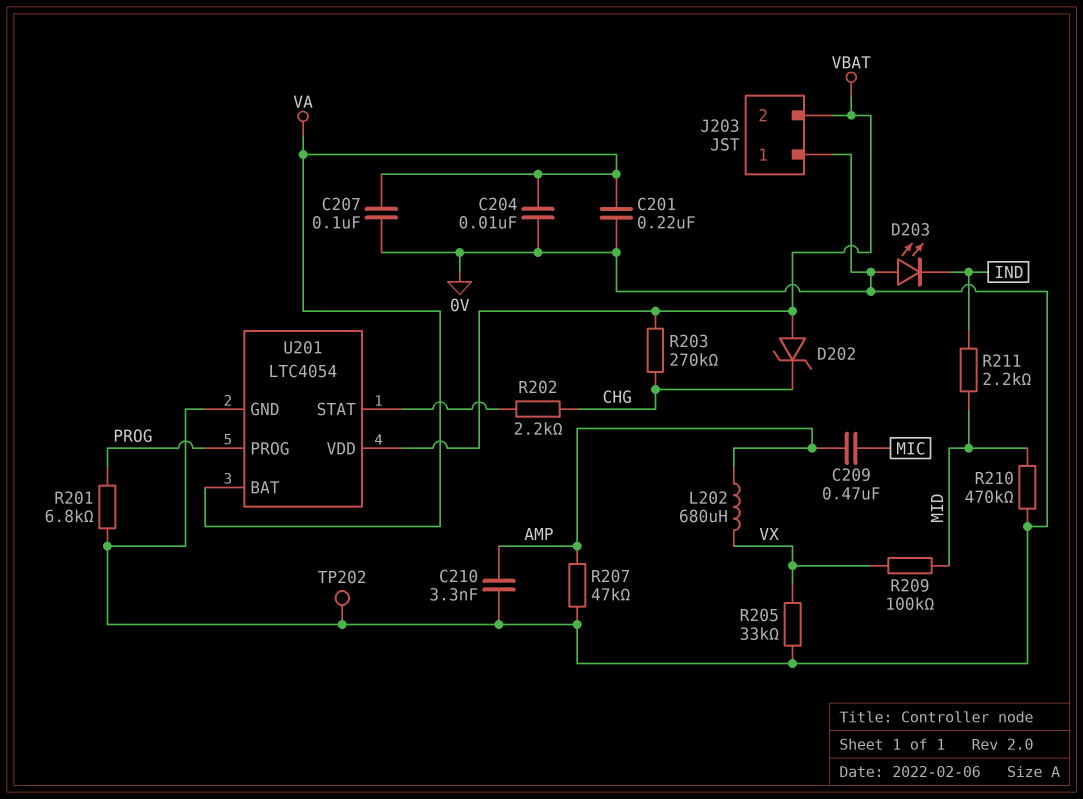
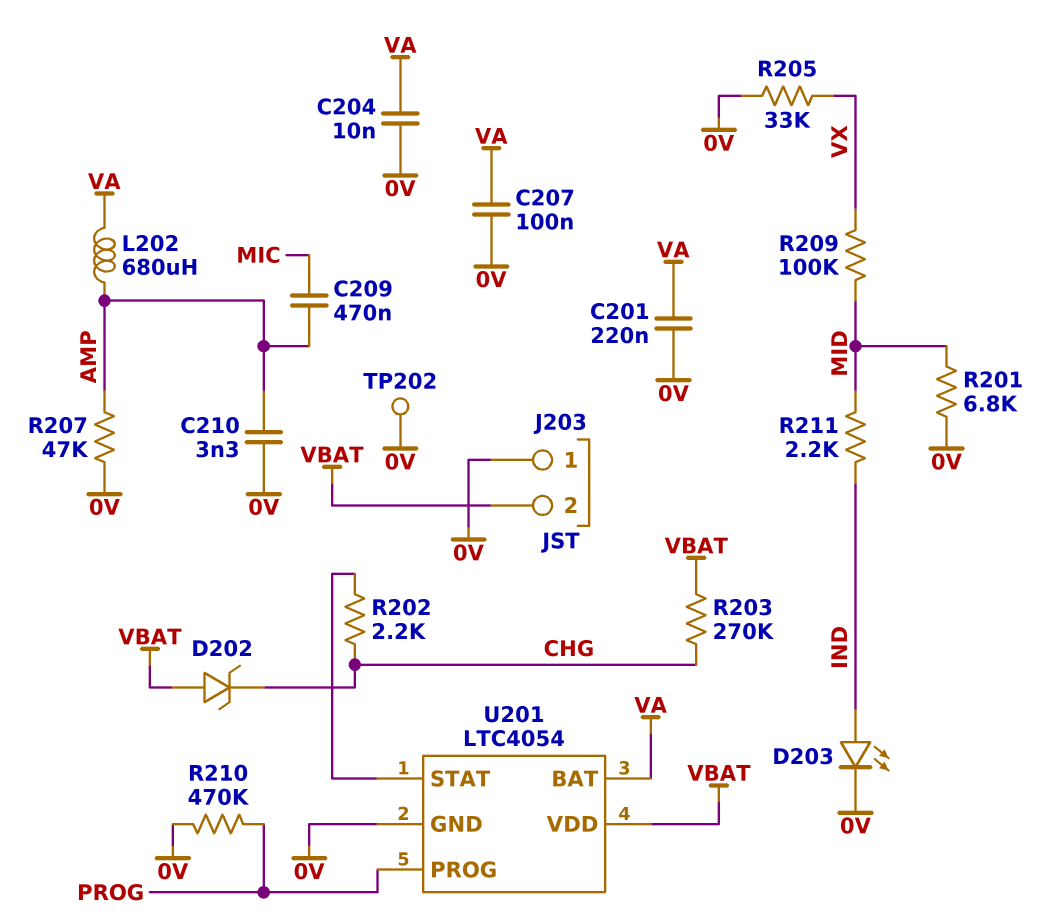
D203: LED (A 0V, K IND) -> LED (A IND, K 0V)
L202: 680uH (AMP, VX) -> 680uH (AMP, VA)
R201: 6.8k (0V, PROG) -> 6.8k (0V, MID)
R210: 470k (0V, MID) -> 470k (0V, PROG)

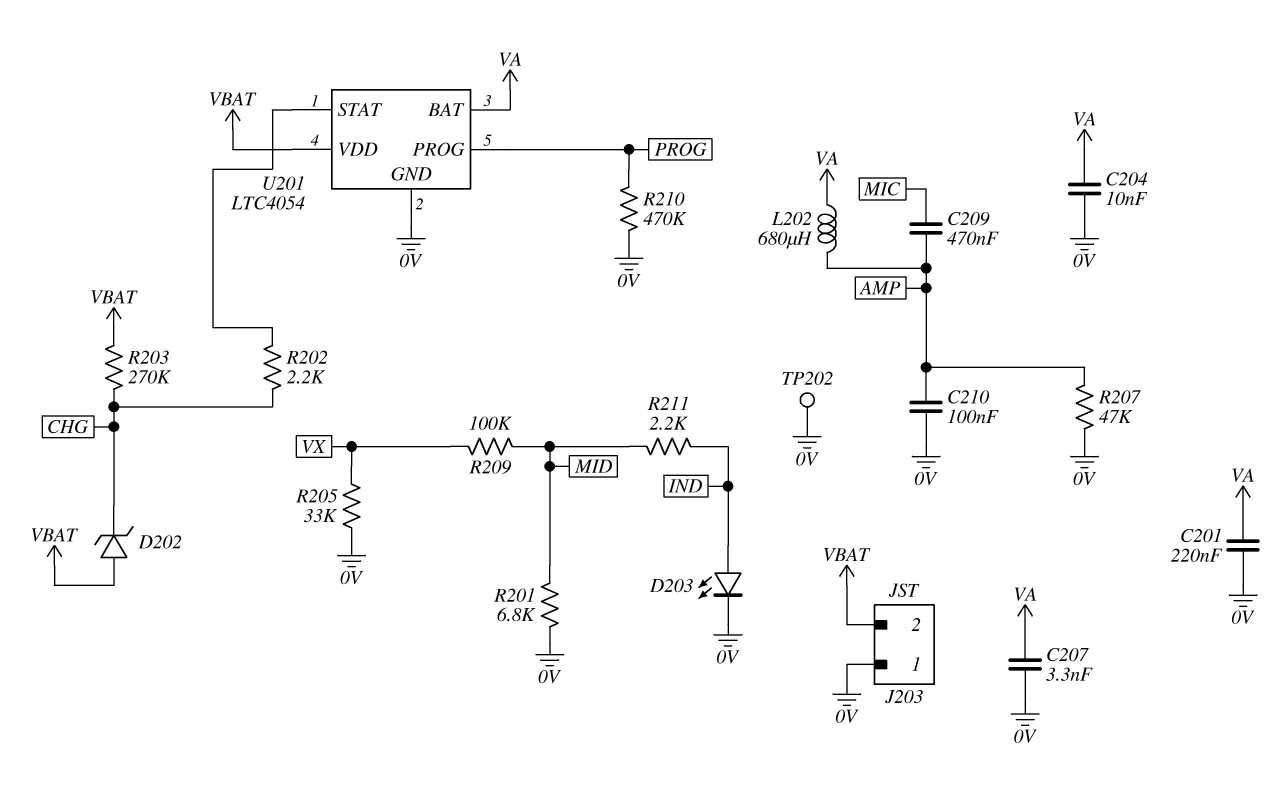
C207: 100nF (0V, VA) -> 3.3nF (0V, VA)
C210: 3.3nF (0V, AMP) -> 100nF (0V, AMP)

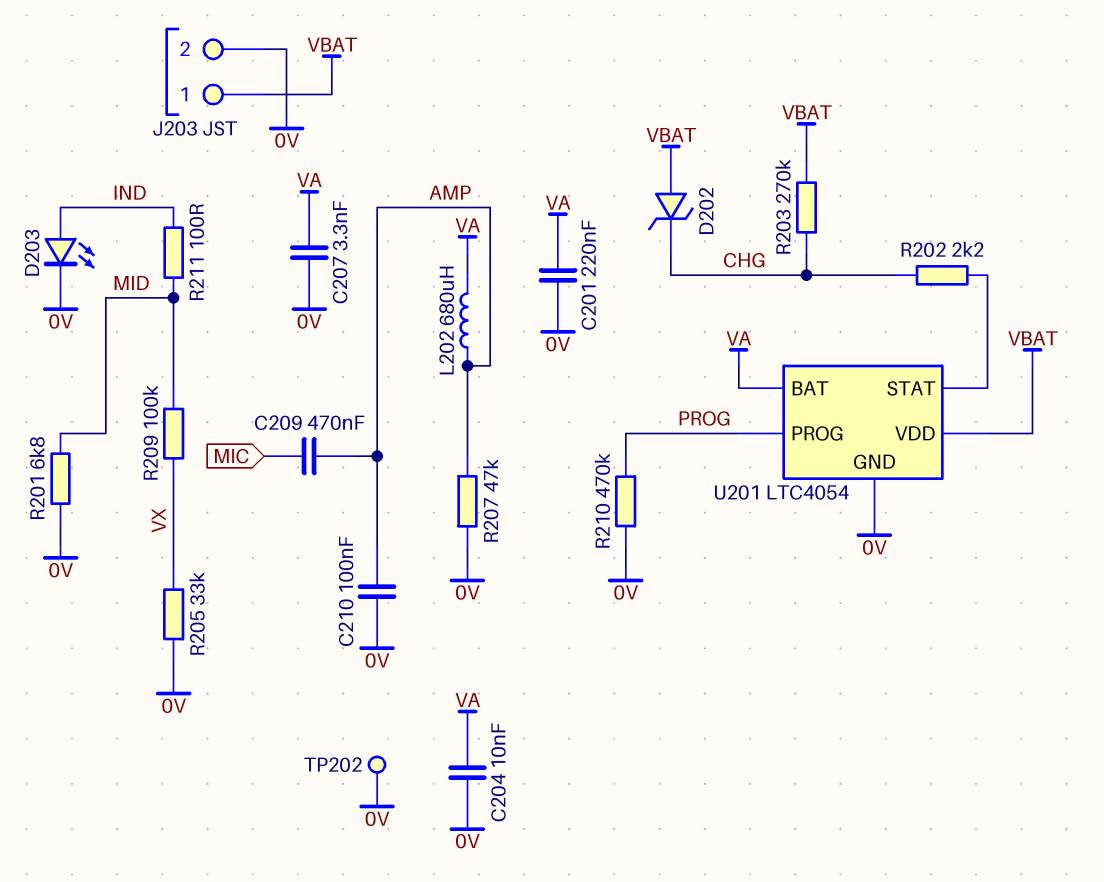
J203 pin 1: 0V -> VBAT
J203 pin 2: VBAT -> 0V
R211: 2.2k (IND, MID) -> 100 (IND, MID)

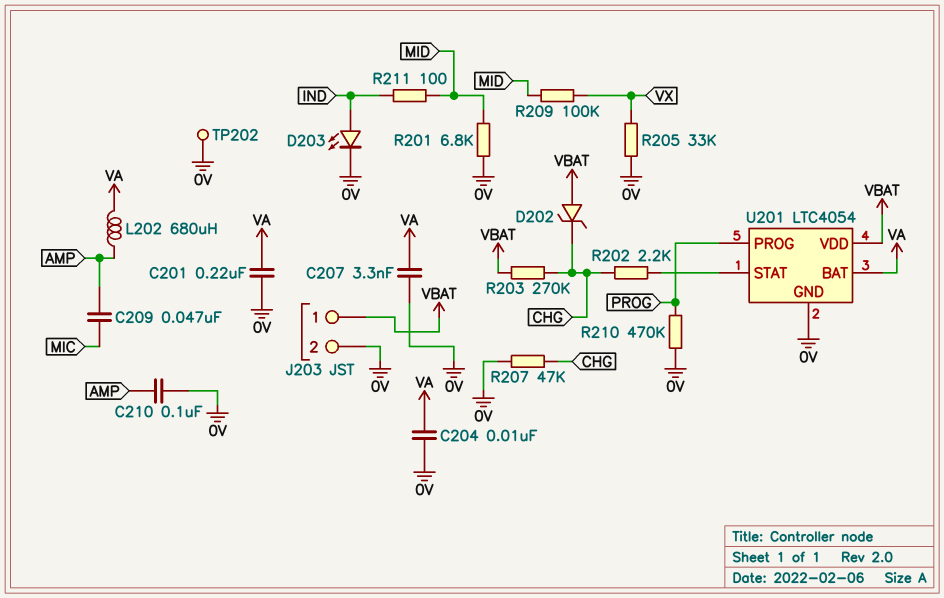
C209: 470nF (AMP, MIC) -> 47nF (AMP, MIC)
R207: 47k (0V, AMP) -> 47k (0V, CHG)

